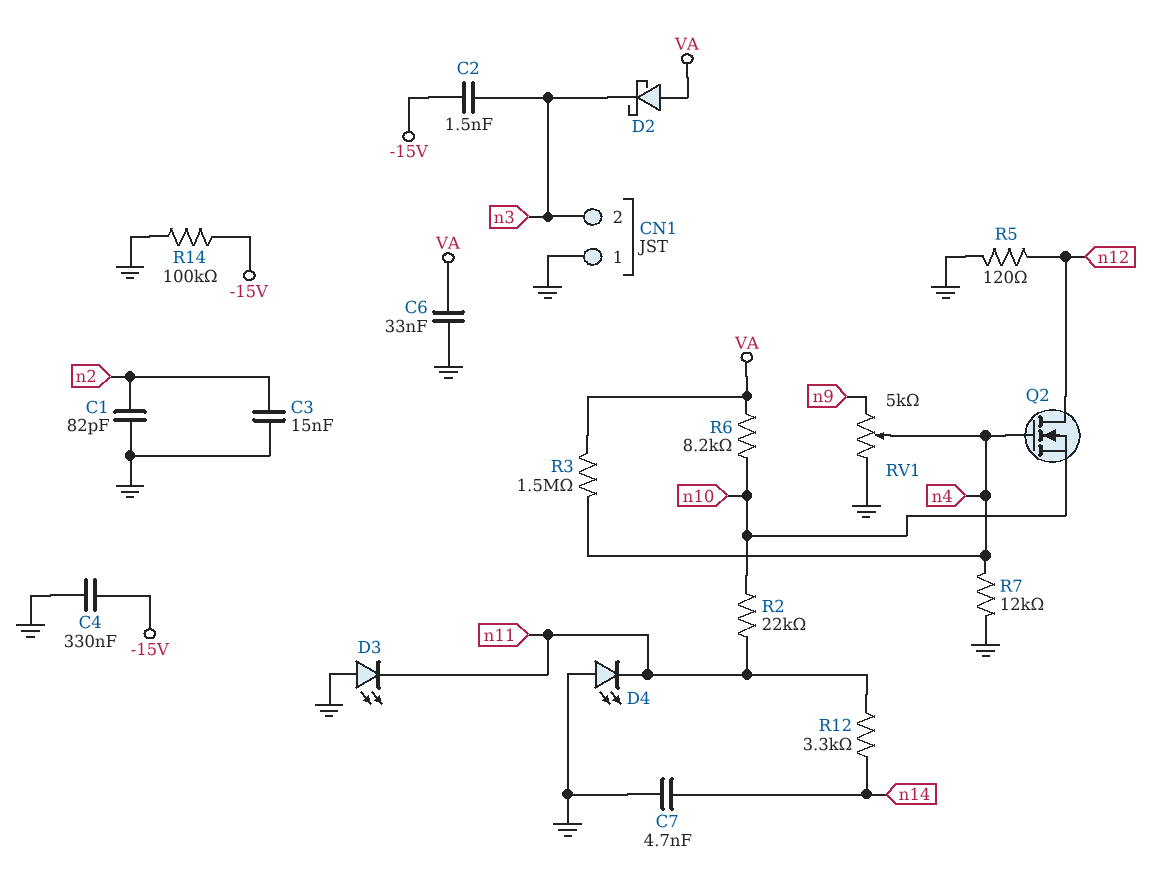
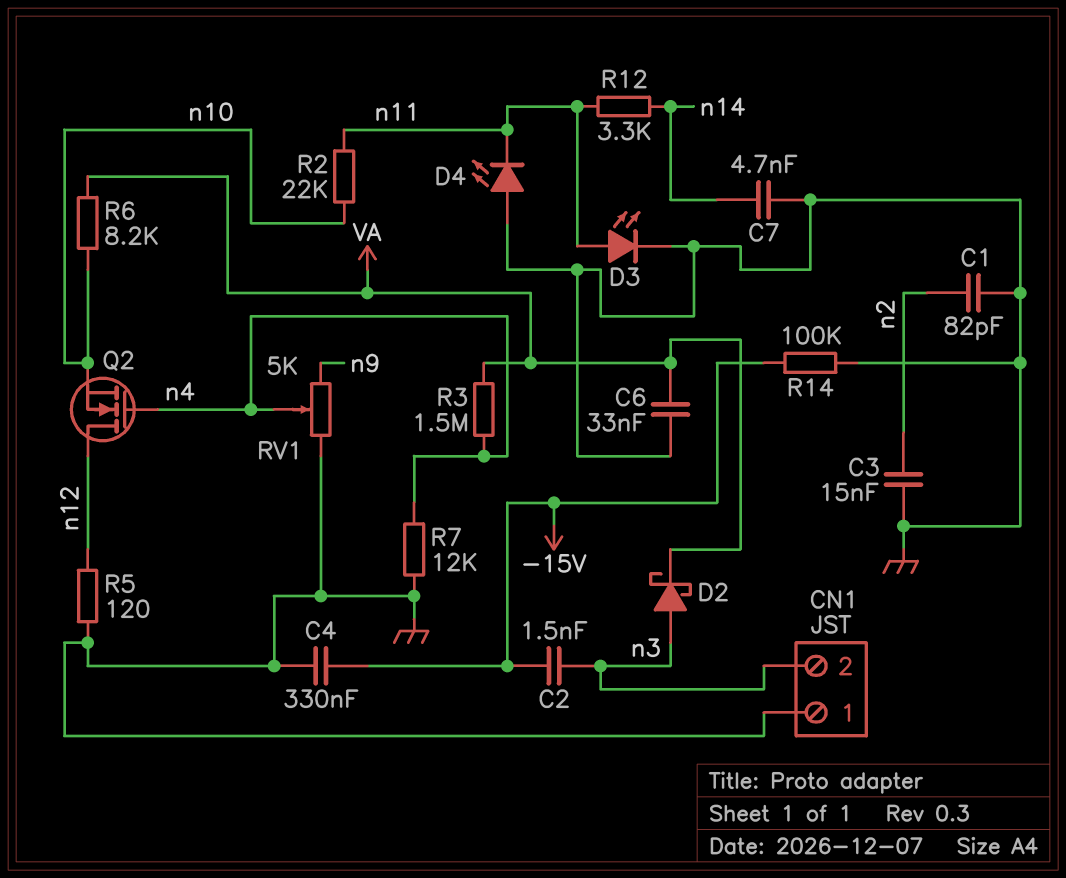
D2: schottky (A VA, K n3) -> schottky (A n3, K VA)
D3: LED (A GND, K n11) -> LED (A n11, K GND)

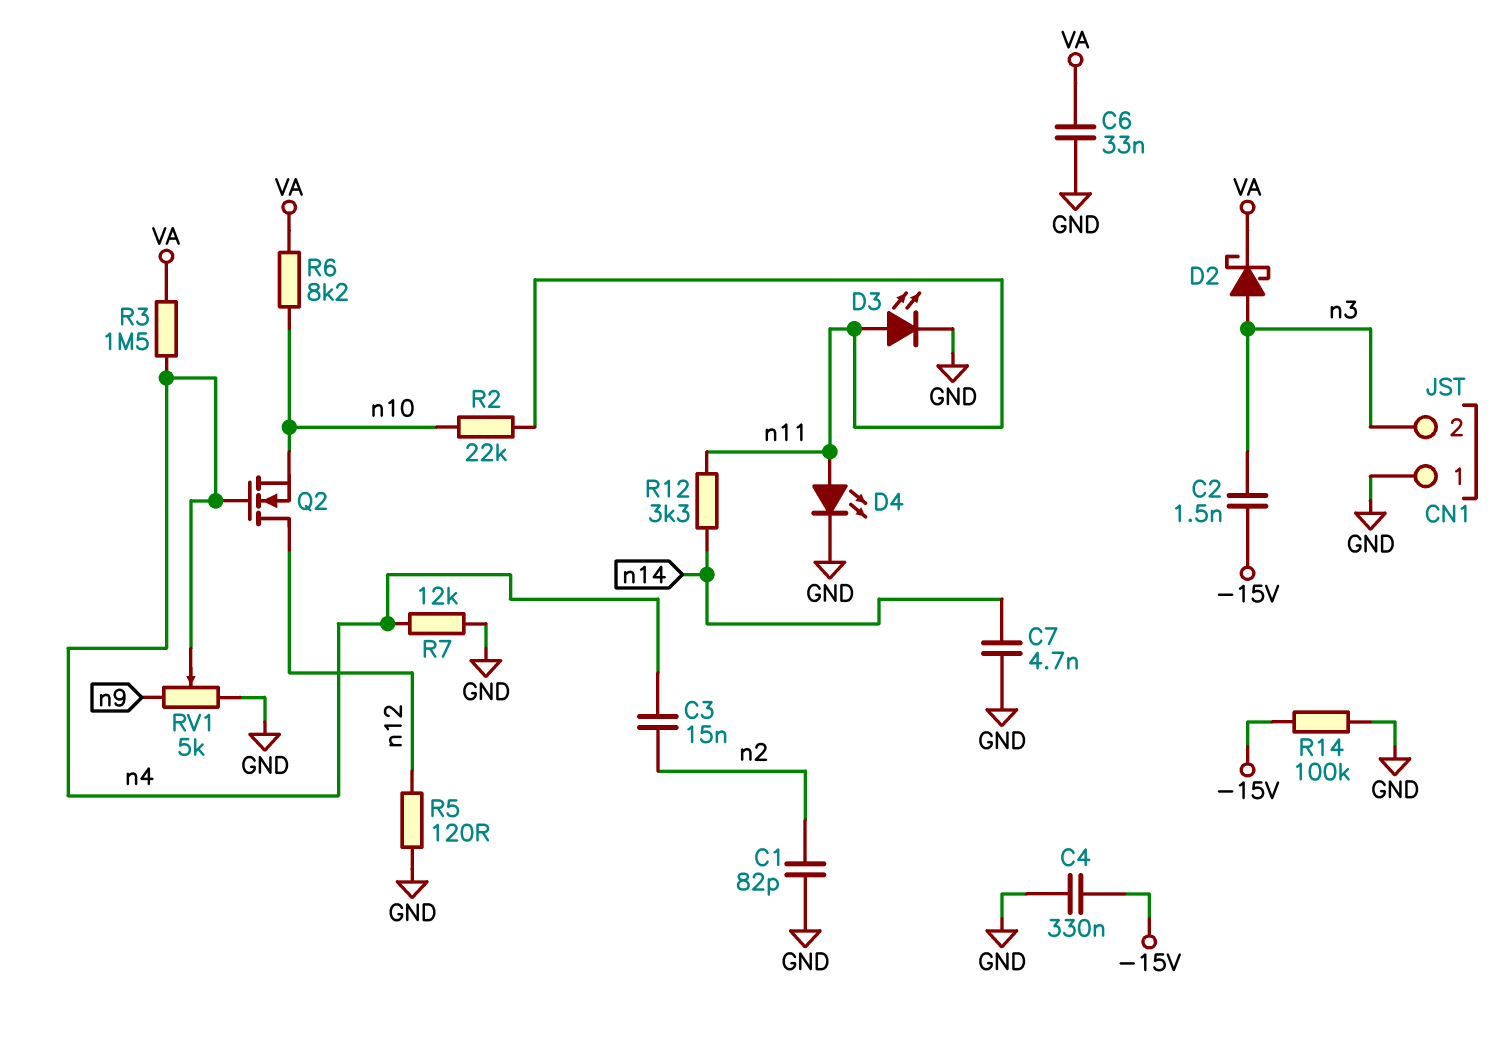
C3: 15nF (GND, n2) -> 15nF (n2, n4)
D4: LED (A GND, K n11) -> LED (A n11, K GND)

